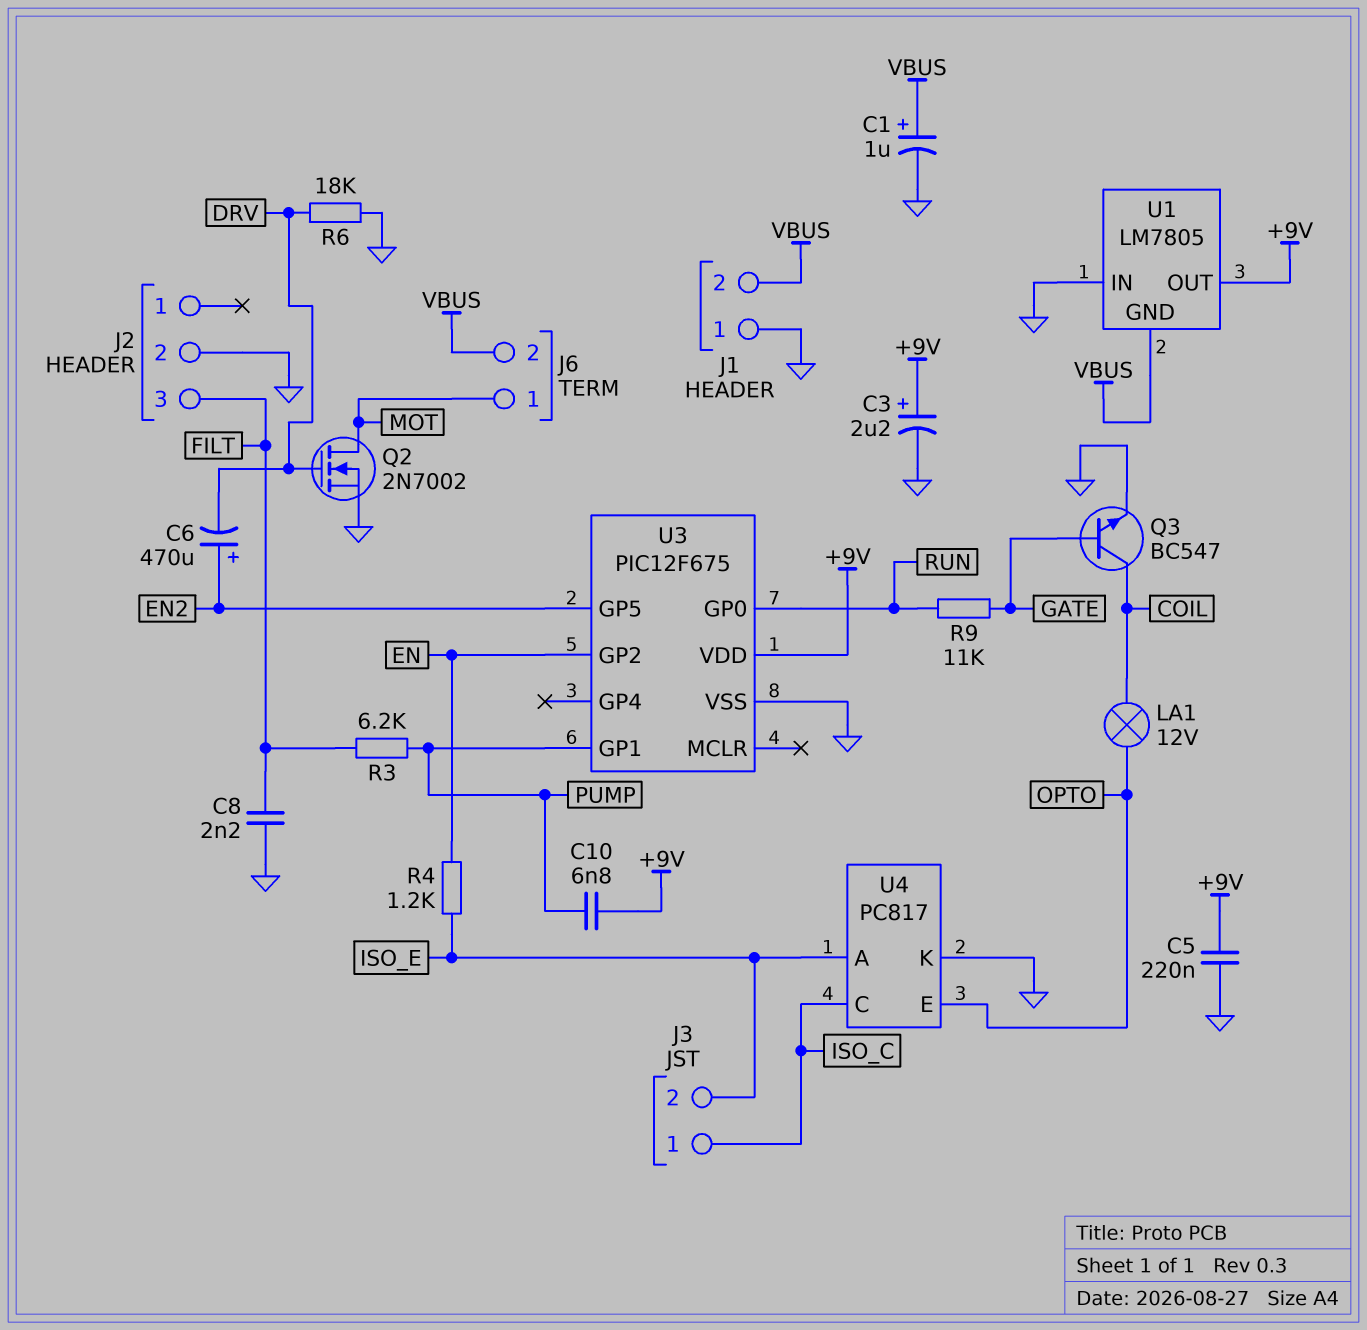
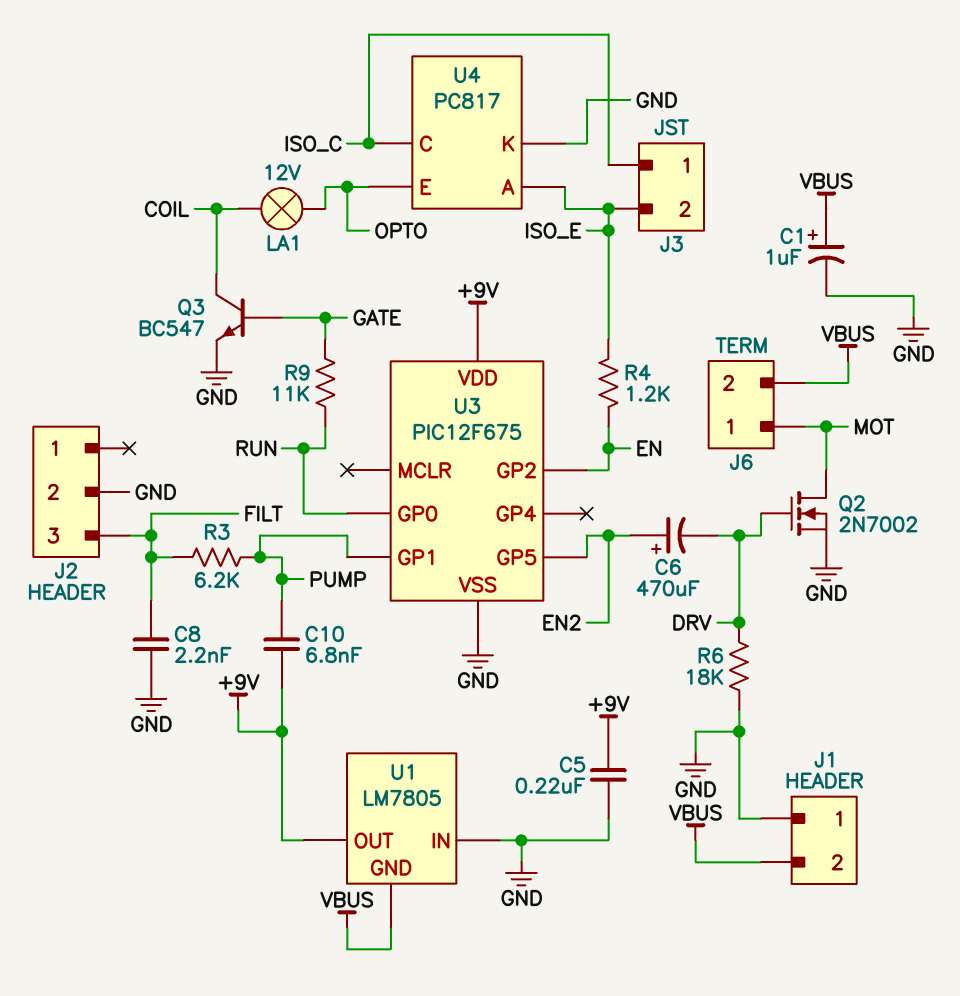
C3: 2.2uF (plus +9V, minus GND) -> none

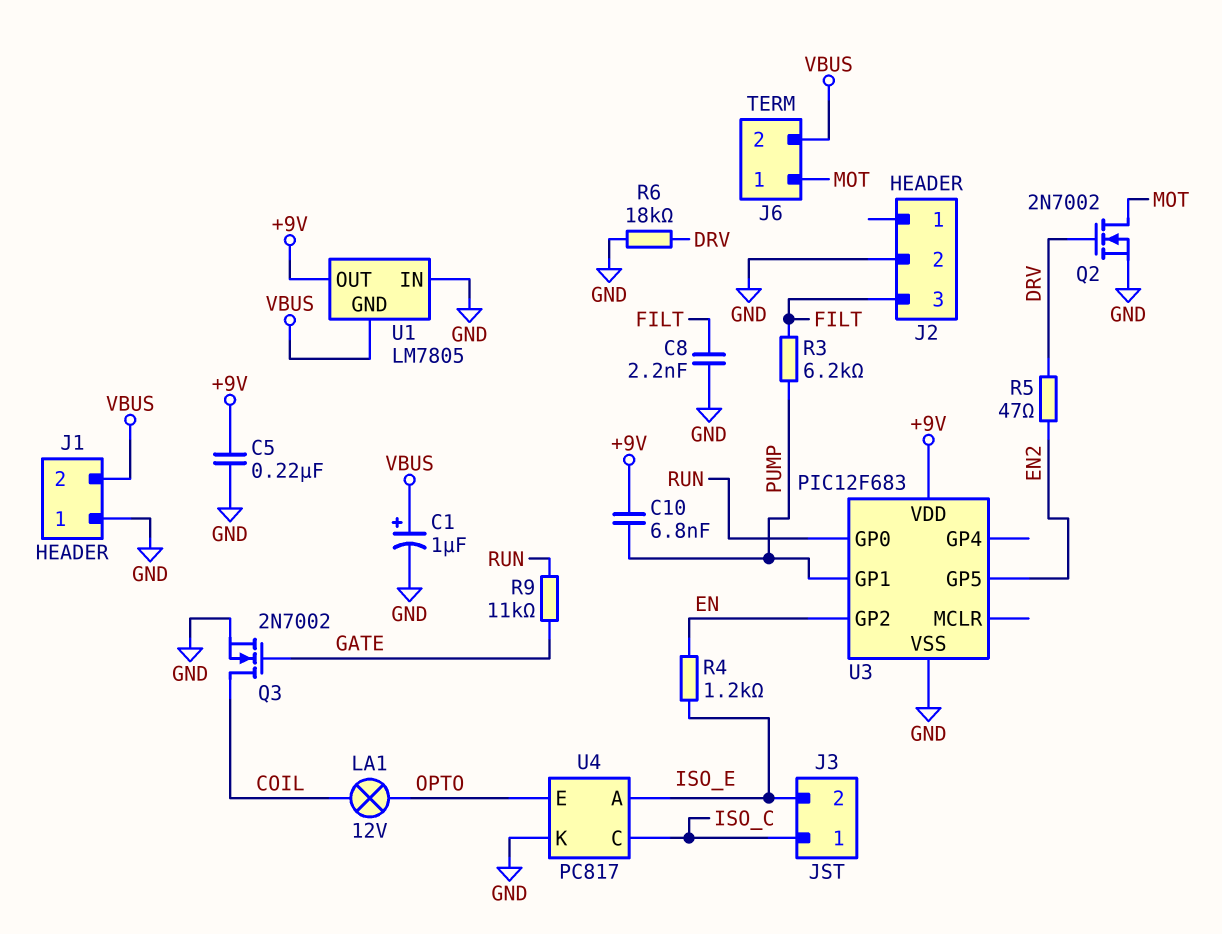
C6: 470uF (plus EN2, minus DRV) -> none
Q3: NPN BC547 (B GATE, C COIL, E GND) -> NMOS 2N7002 (G GATE, D COIL, S GND)
R5: none -> 47 (DRV, EN2)
U3: PIC12F675 -> PIC12F683

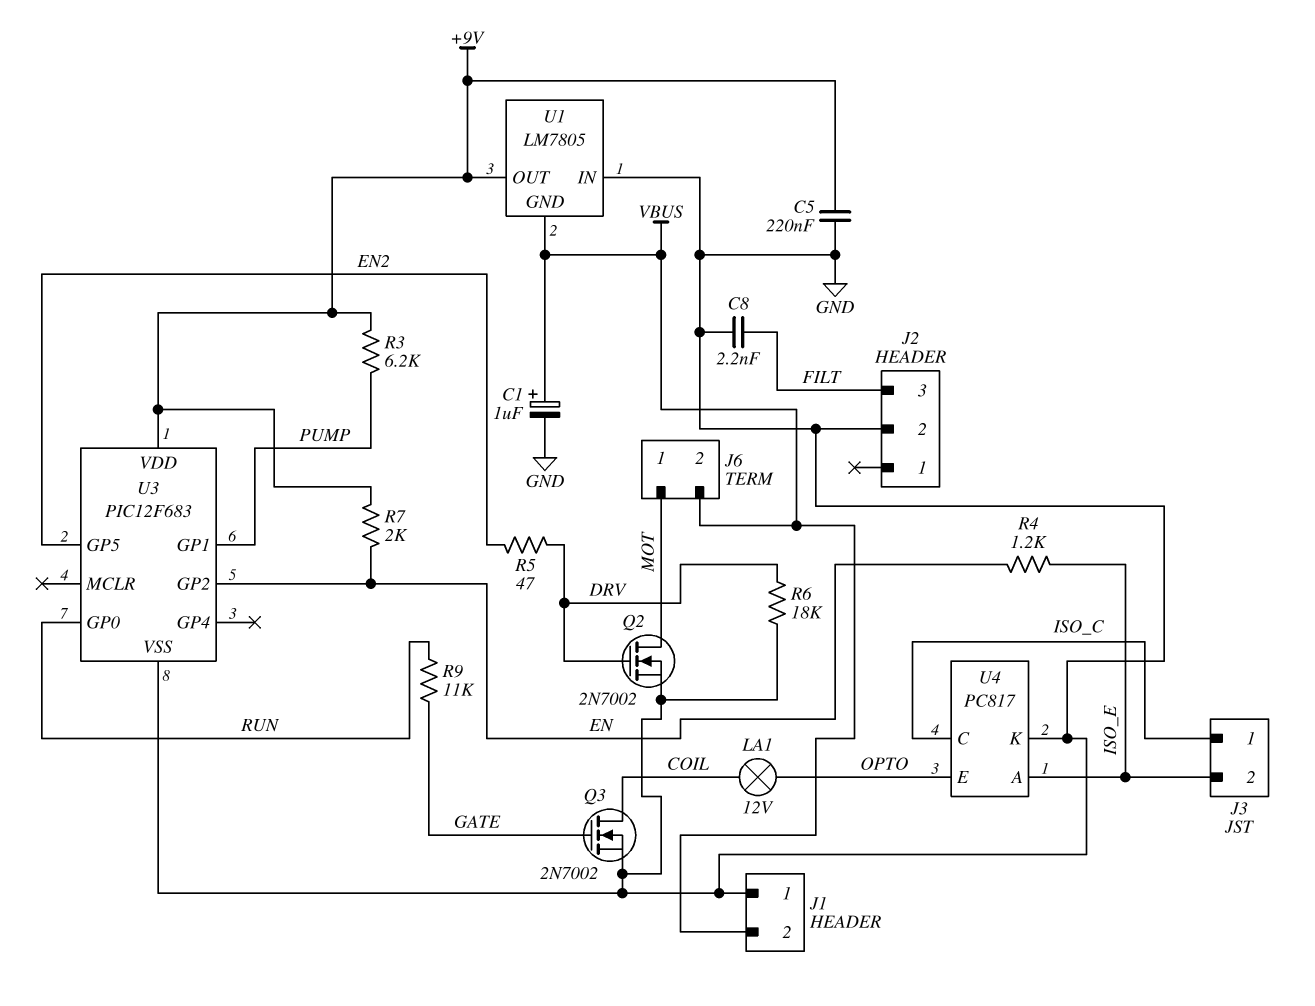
C10: 6.8nF (+9V, PUMP) -> none
R3: 6.2k (FILT, PUMP) -> 6.2k (+9V, PUMP)
R7: none -> 2k (+9V, EN)

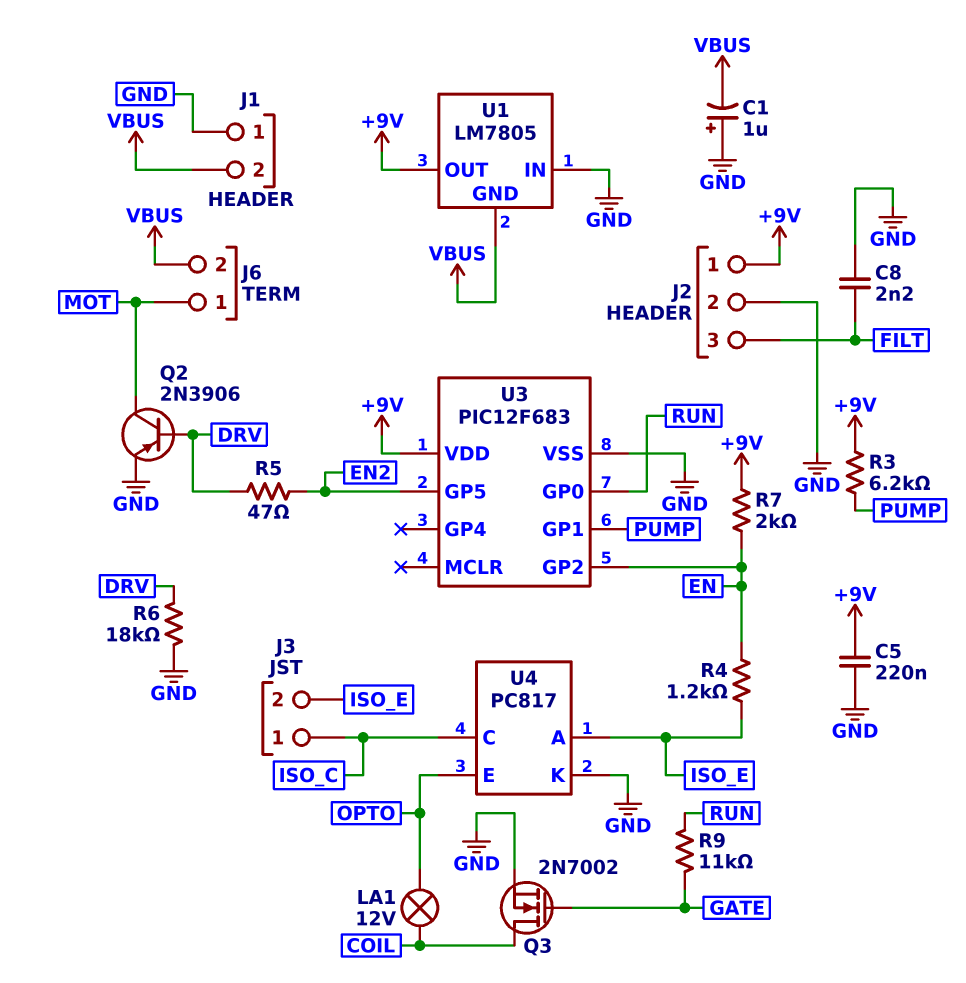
C1: 1uF (plus VBUS, minus GND) -> 1uF (plus GND, minus VBUS)
J2 pin 1: none -> +9V
Q2: NMOS 2N7002 (G DRV, D MOT, S GND) -> PNP 2N3906 (B DRV, C MOT, E GND)

